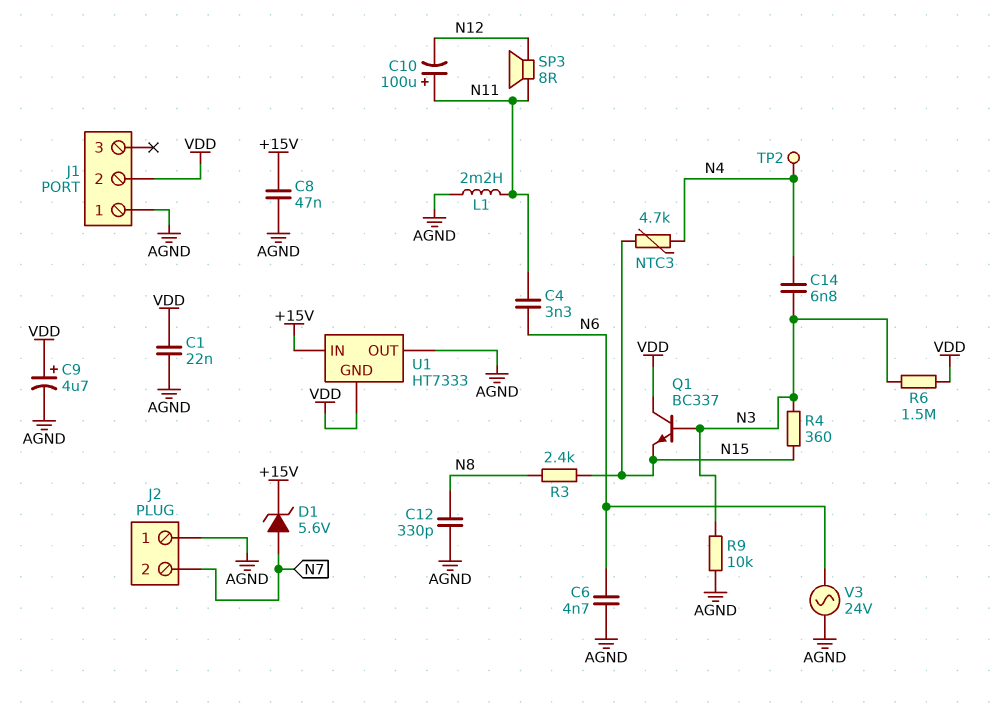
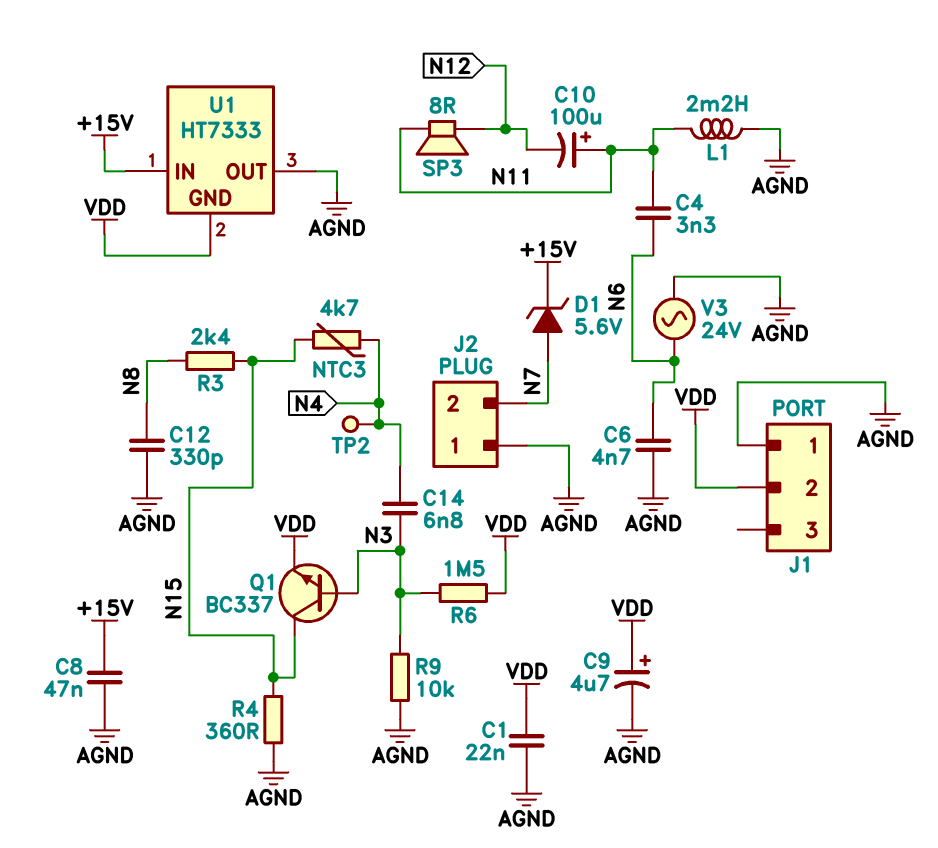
Q1: NPN BC337 (B N3, C VDD, E N15) -> NPN BC337 (B N3, C N15, E VDD)
R4: 360 (N3, N15) -> 360 (AGND, N15)

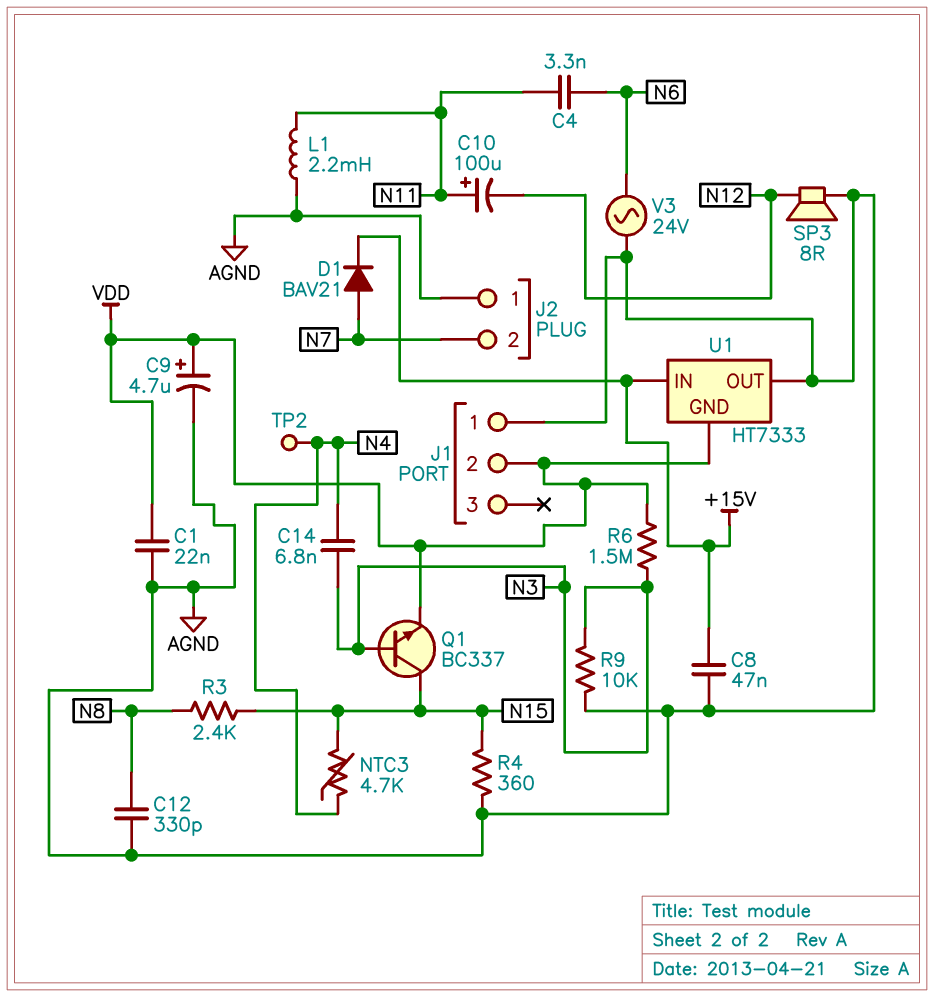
C6: 4.7nF (AGND, N6) -> none
D1: zener 5.6V (A N7, K +15V) -> diode BAV21 (A N7, K +15V)
SP3: speaker 8R (N11, N12) -> speaker 8R (AGND, N12)

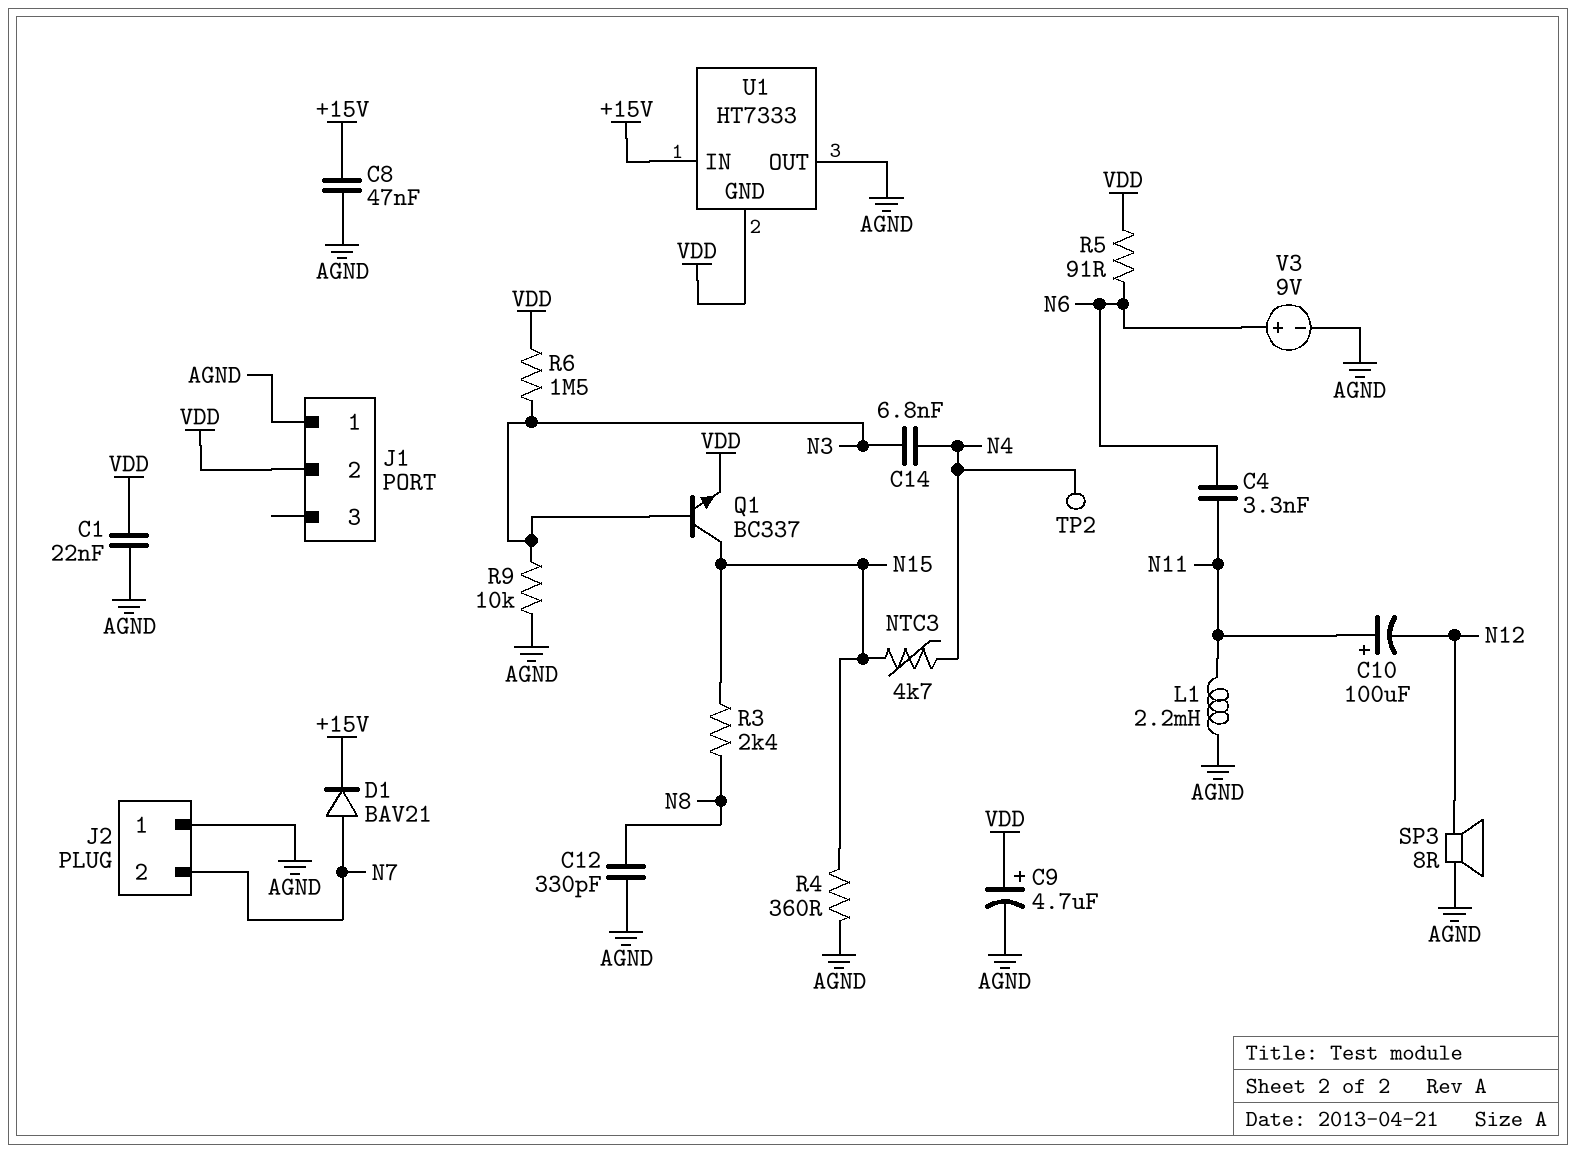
R5: none -> 91 (N6, VDD)
V3: AC 24V (AGND, N6) -> 9V (plus N6, minus AGND)

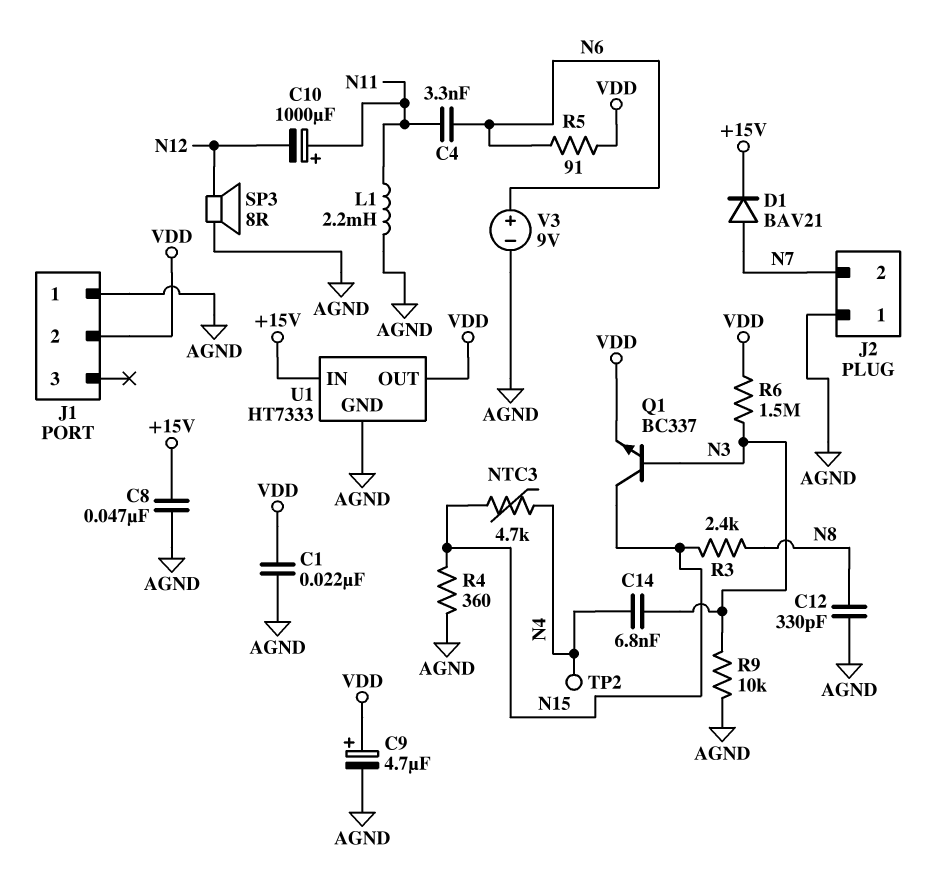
C10: 100uF (plus N11, minus N12) -> 1000uF (plus N11, minus N12)
U1 pin GND: VDD -> AGND
U1 pin OUT: AGND -> VDD

